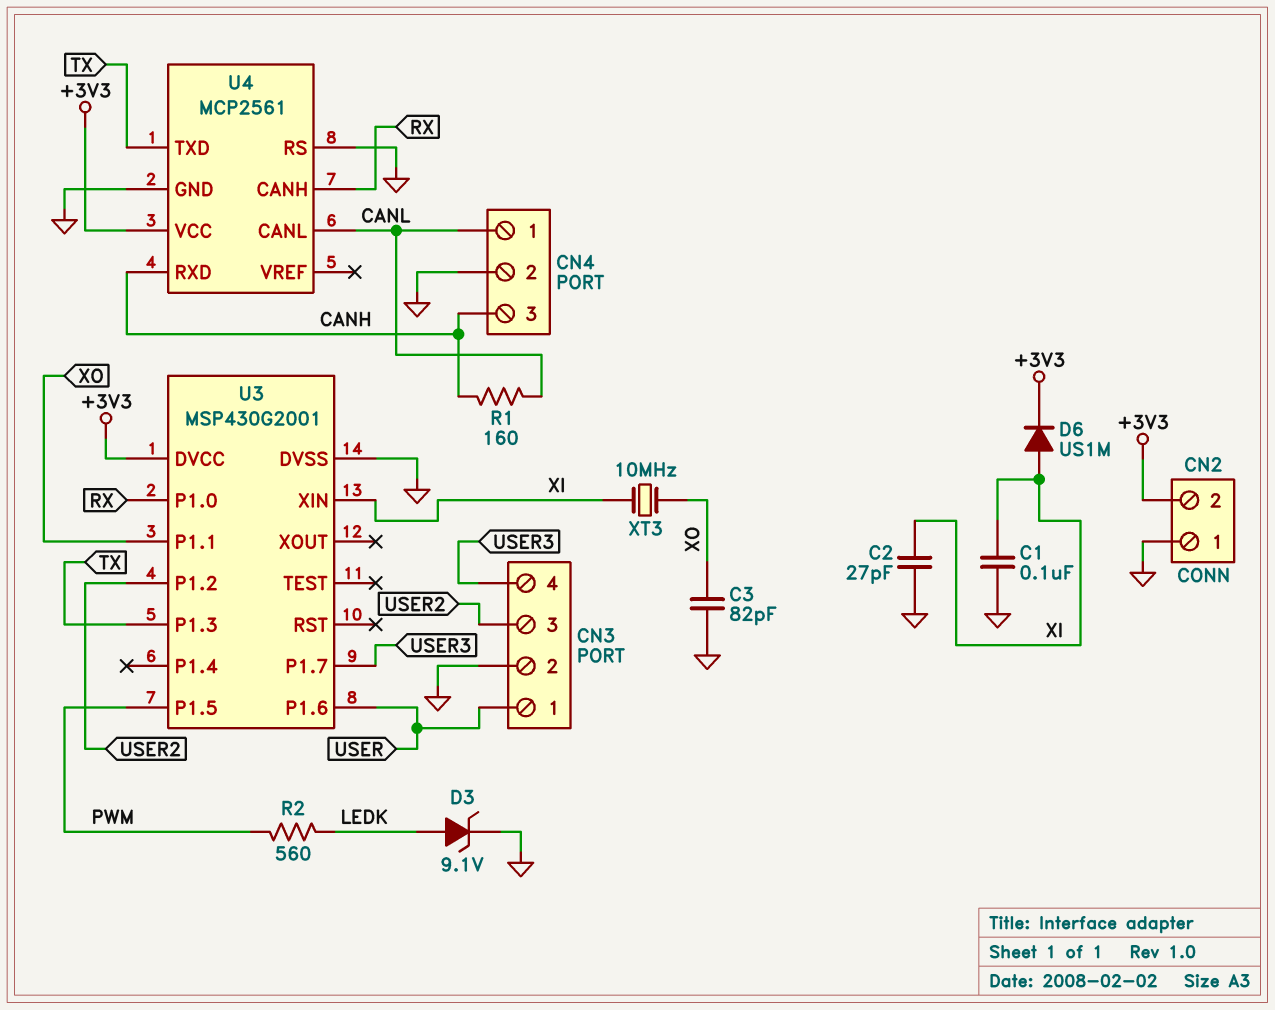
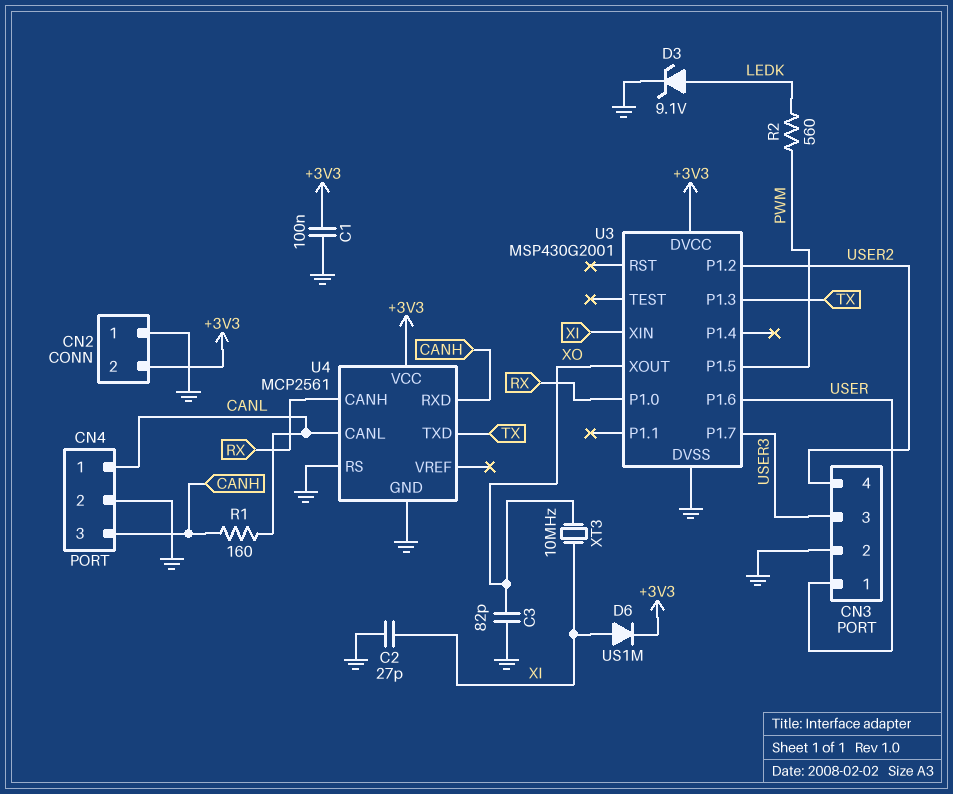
C1: 100nF (GND, XI) -> 100nF (+3V3, GND)
CN3 pin 3: USER2 -> USER3
CN3 pin 4: USER3 -> USER2
U3 pin P1.1: XO -> none
U3 pin XOUT: none -> XO

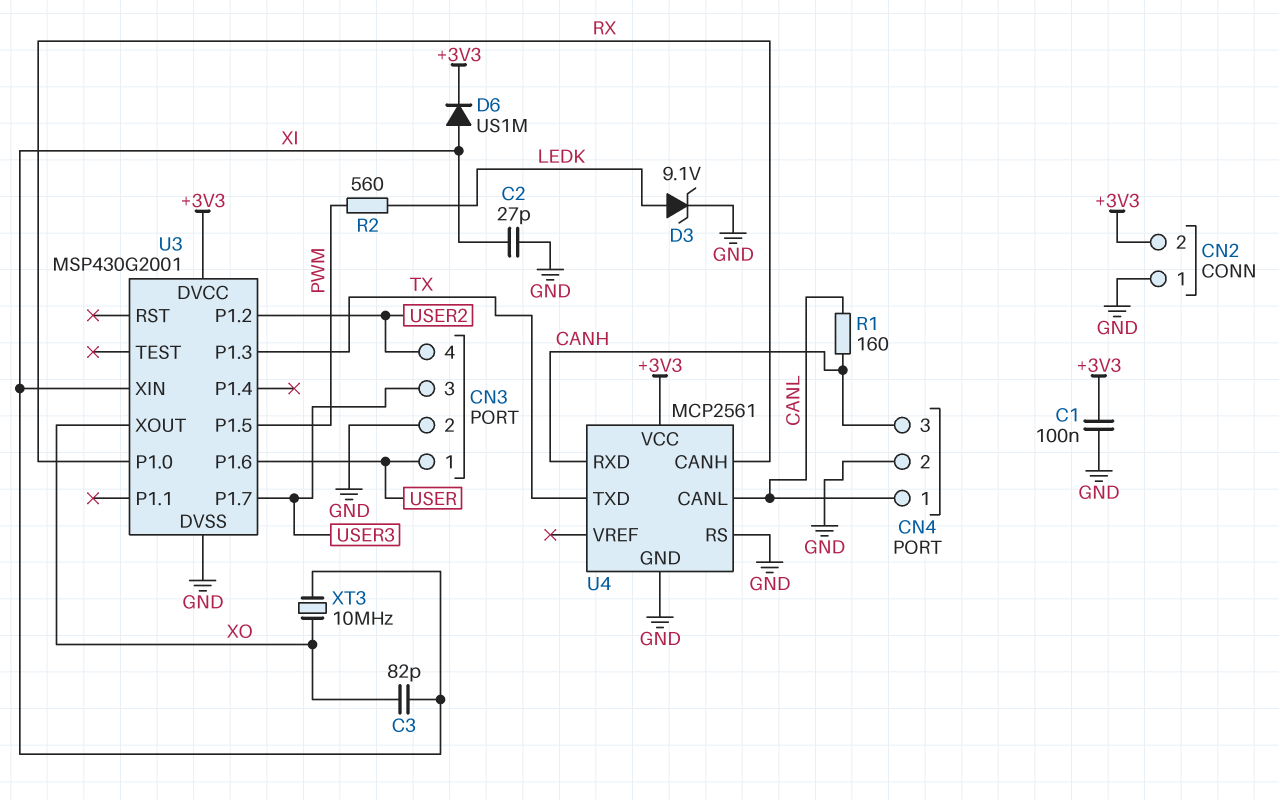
C3: 82pF (GND, XO) -> 82pF (XI, XO)

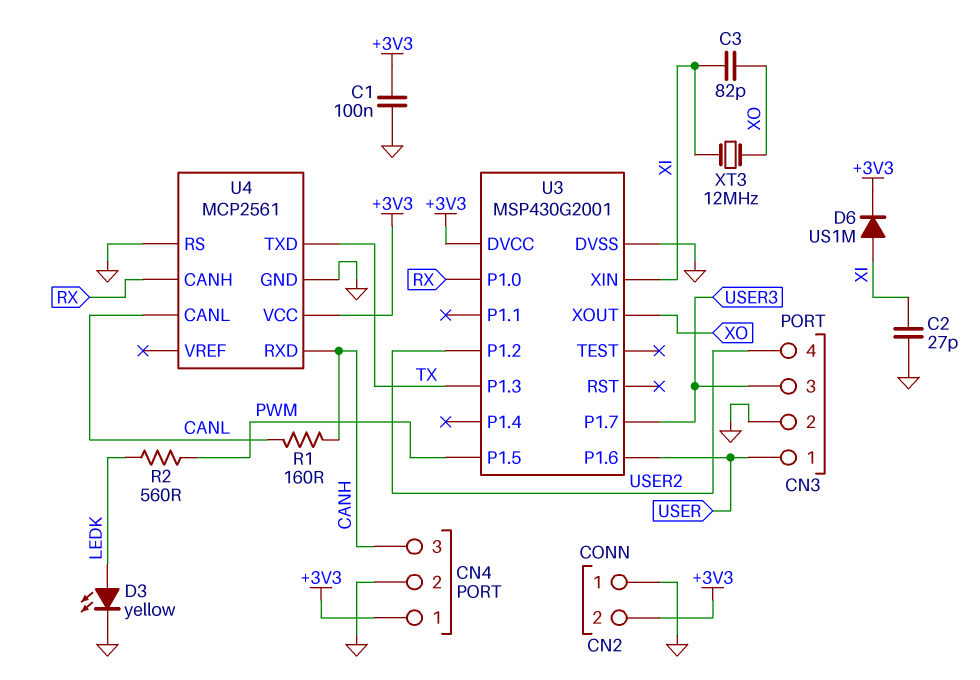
CN4 pin 1: CANL -> +3V3
D3: zener 9.1V (A LEDK, K GND) -> LED yellow (A LEDK, K GND)
XT3: 10MHz (XI, XO) -> 12MHz (XI, XO)

